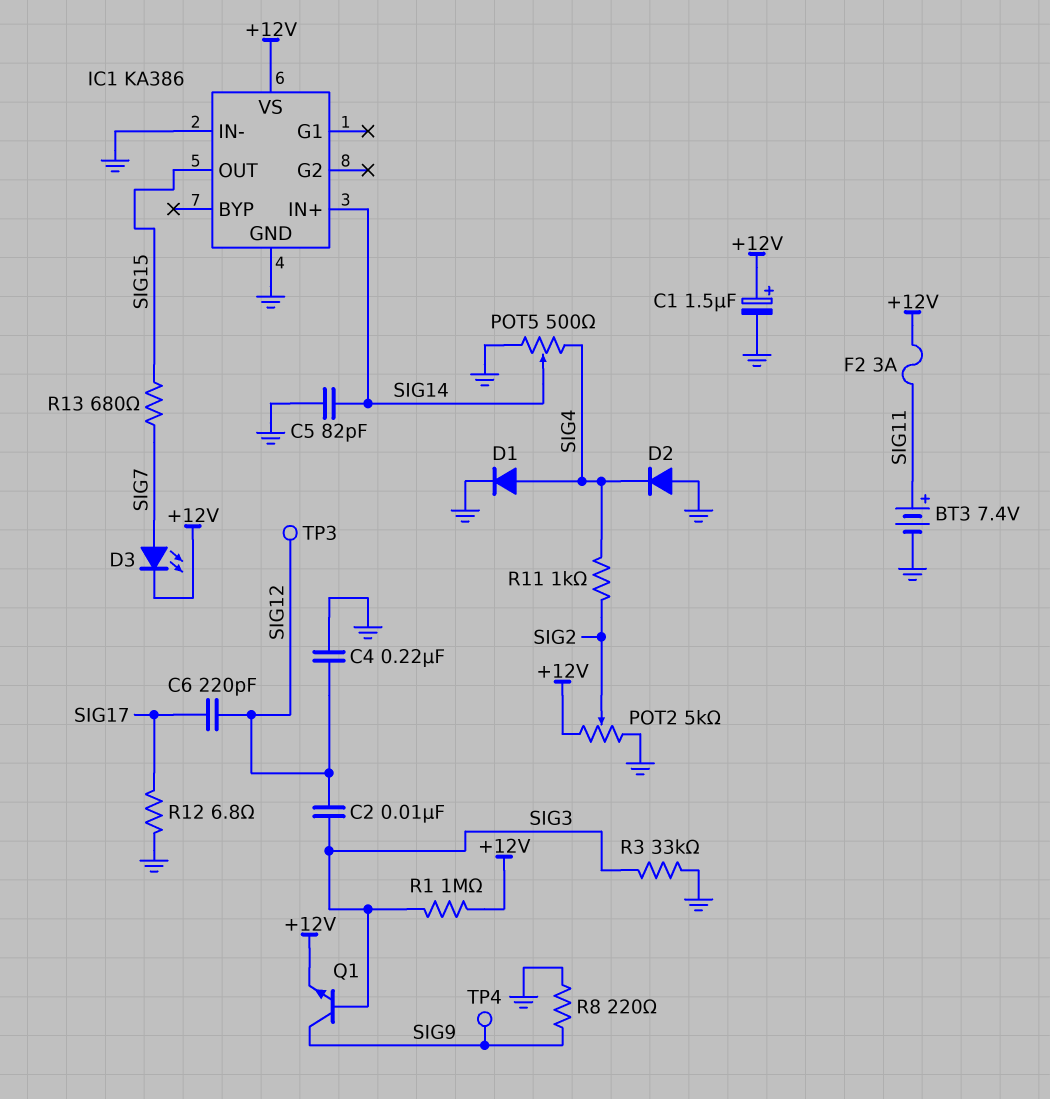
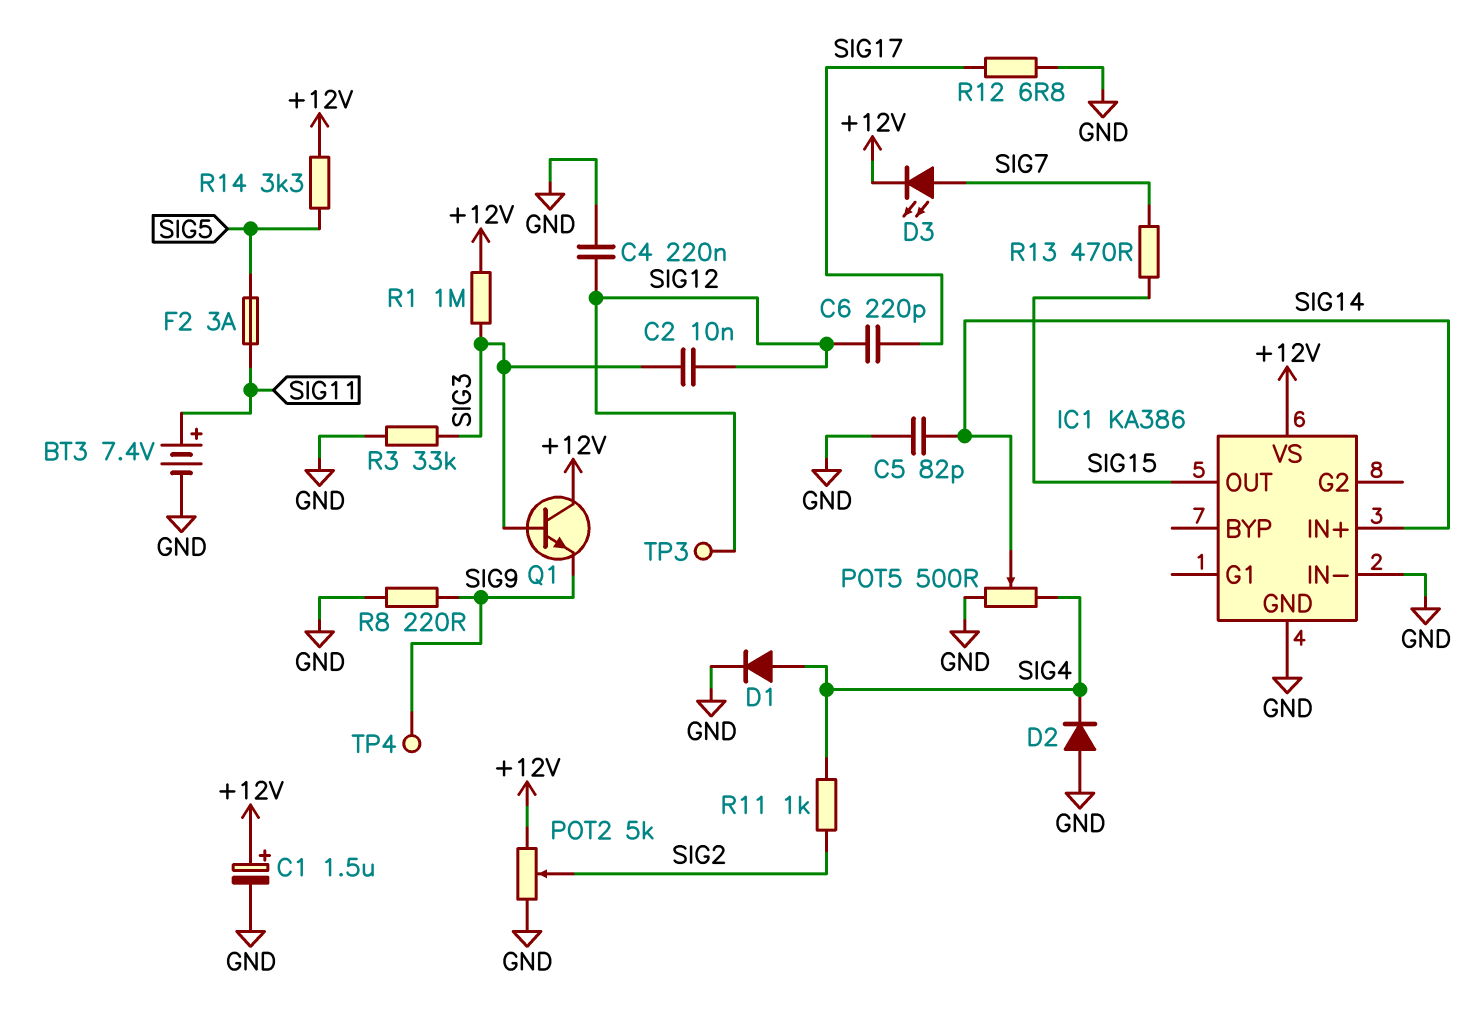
F2: 3A (+12V, SIG11) -> 3A (SIG5, SIG11)
Q1: NPN (B SIG3, C SIG9, E +12V) -> NPN (B SIG3, C +12V, E SIG9)
R13: 680 (SIG7, SIG15) -> 470 (SIG7, SIG15)
R14: none -> 3.3k (+12V, SIG5)

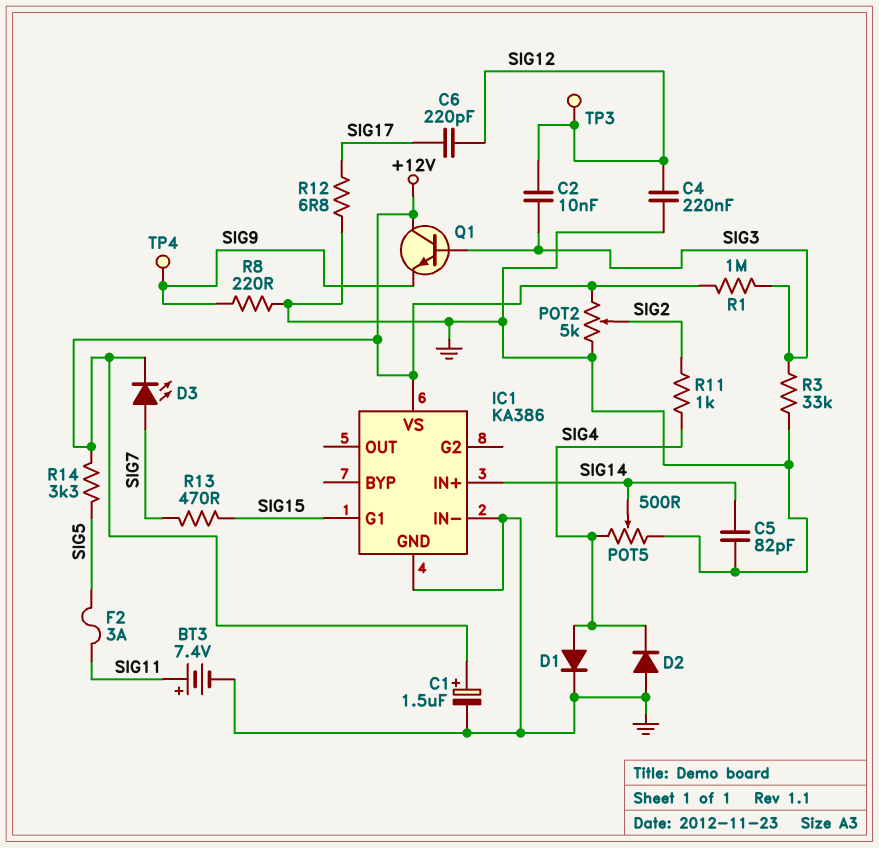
IC1 pin G1: none -> SIG15
IC1 pin OUT: SIG15 -> none

